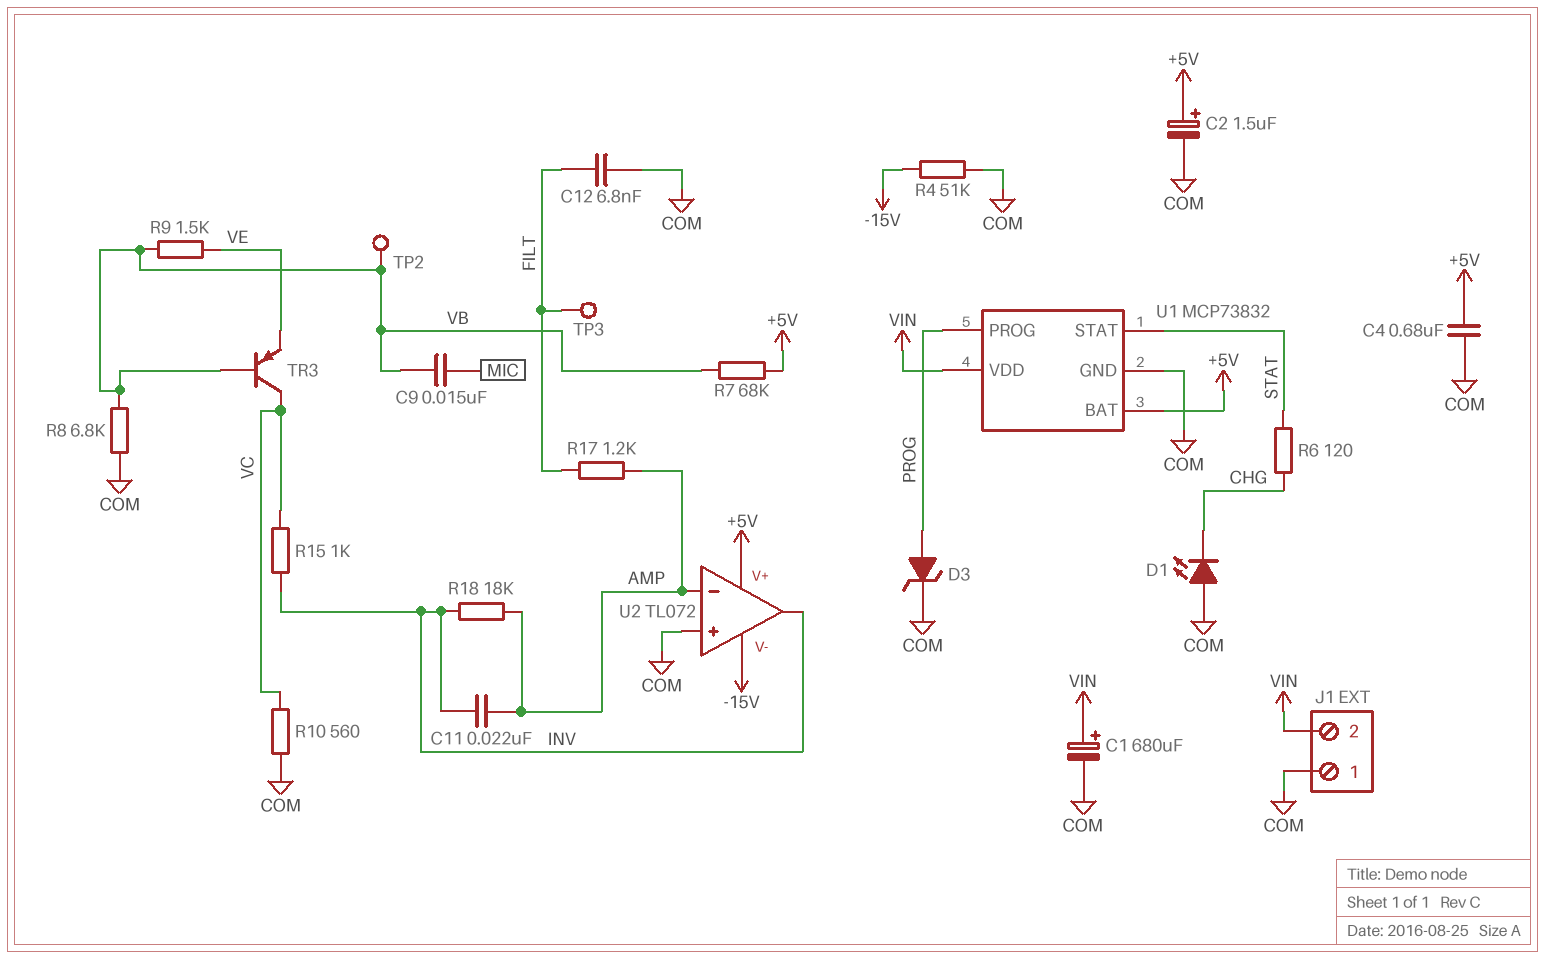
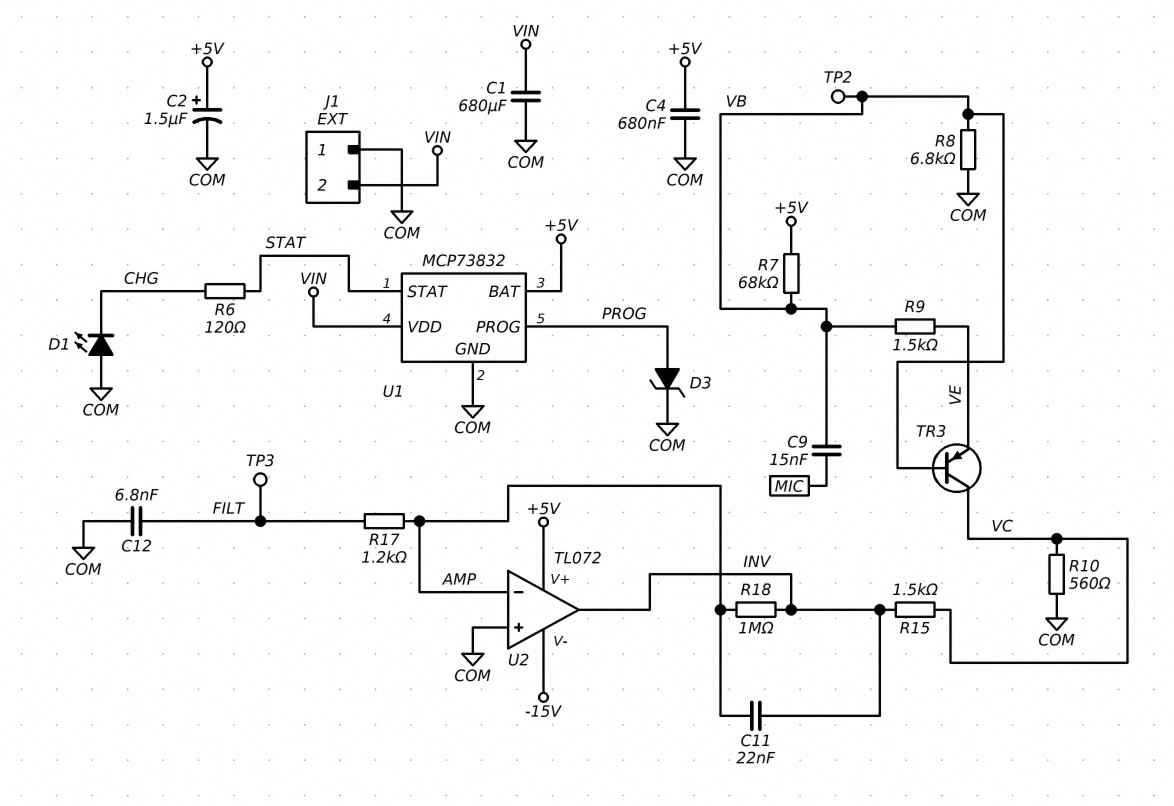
C1: 680uF (plus VIN, minus COM) -> 680uF (COM, VIN)
R4: 51k (-15V, COM) -> none
R15: 1k (INV, VC) -> 1.5k (INV, VC)
R18: 18k (AMP, INV) -> 1M (AMP, INV)

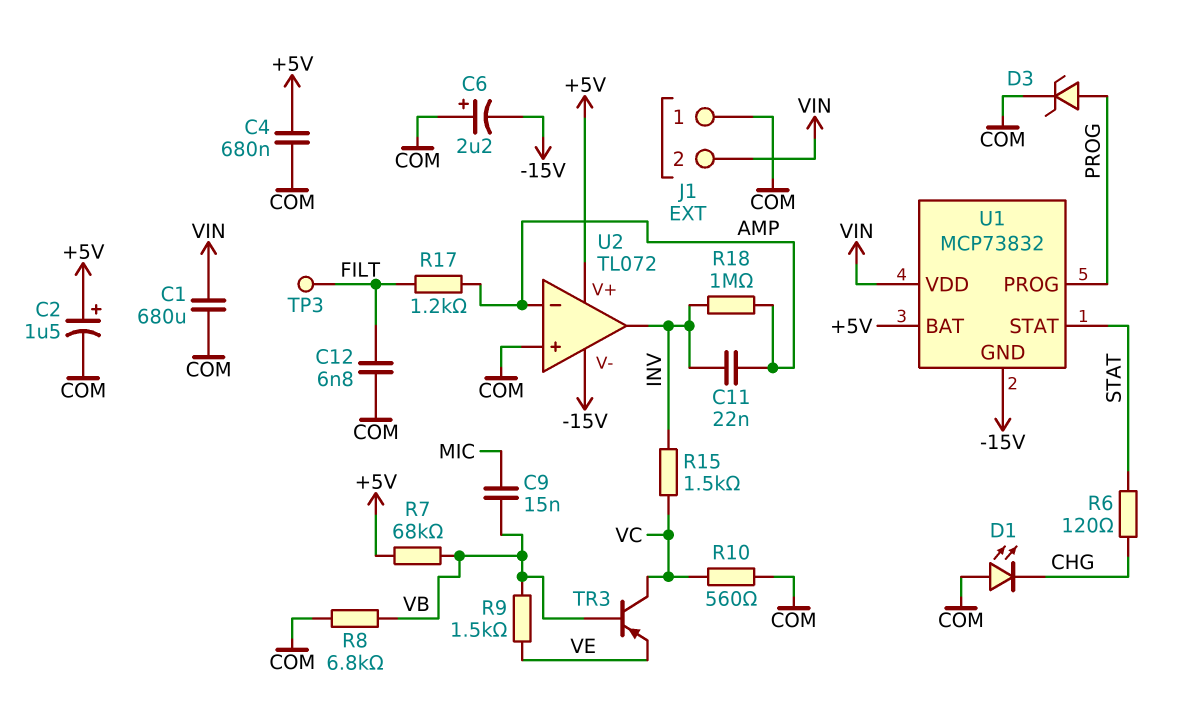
C6: none -> 2.2uF (plus COM, minus -15V)
TP2: test point (VB) -> none
U1 pin GND: COM -> -15V

